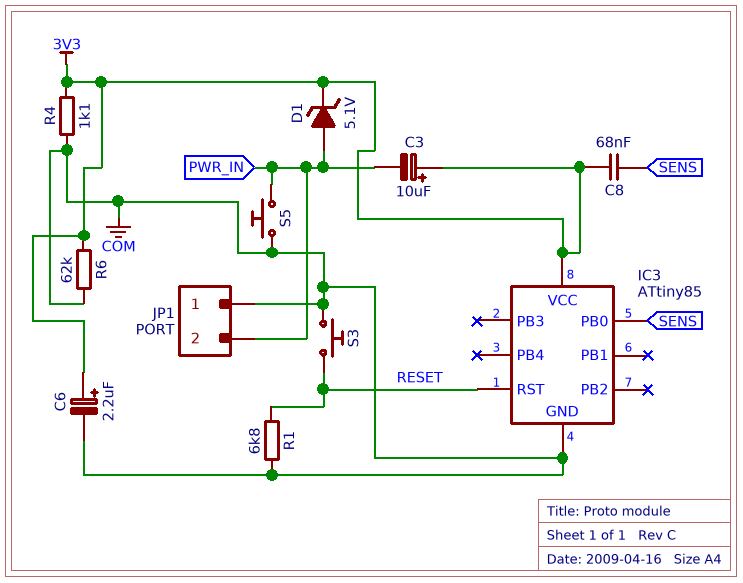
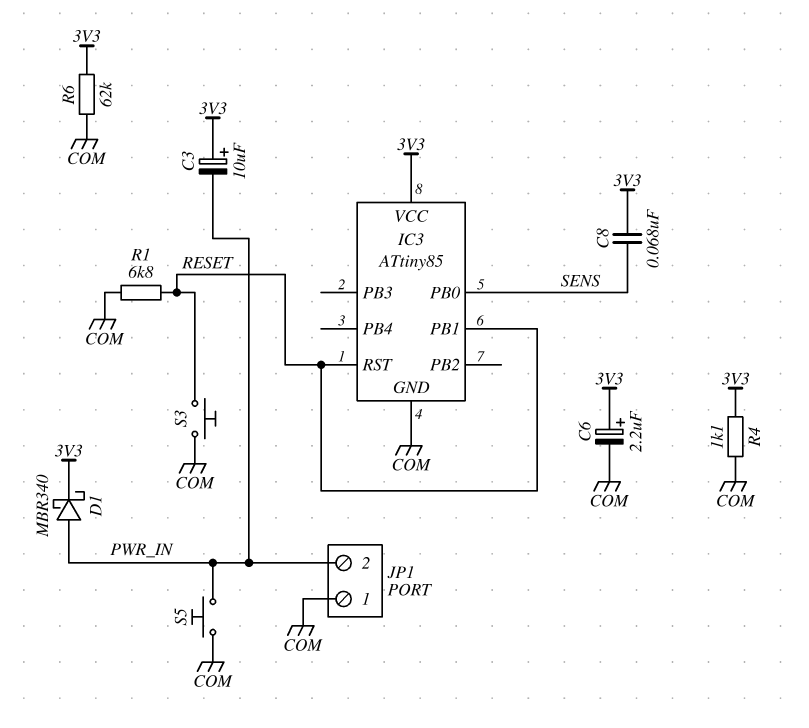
D1: zener 5.1V (A PWR_IN, K 3V3) -> schottky MBR340 (A PWR_IN, K 3V3)
IC3 pin PB1: none -> RESET

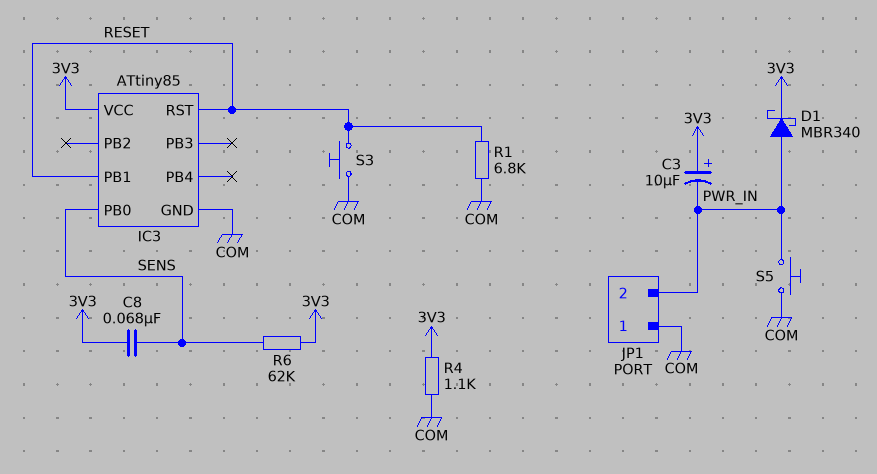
C6: 2.2uF (plus 3V3, minus COM) -> none
R6: 62k (3V3, COM) -> 62k (3V3, SENS)

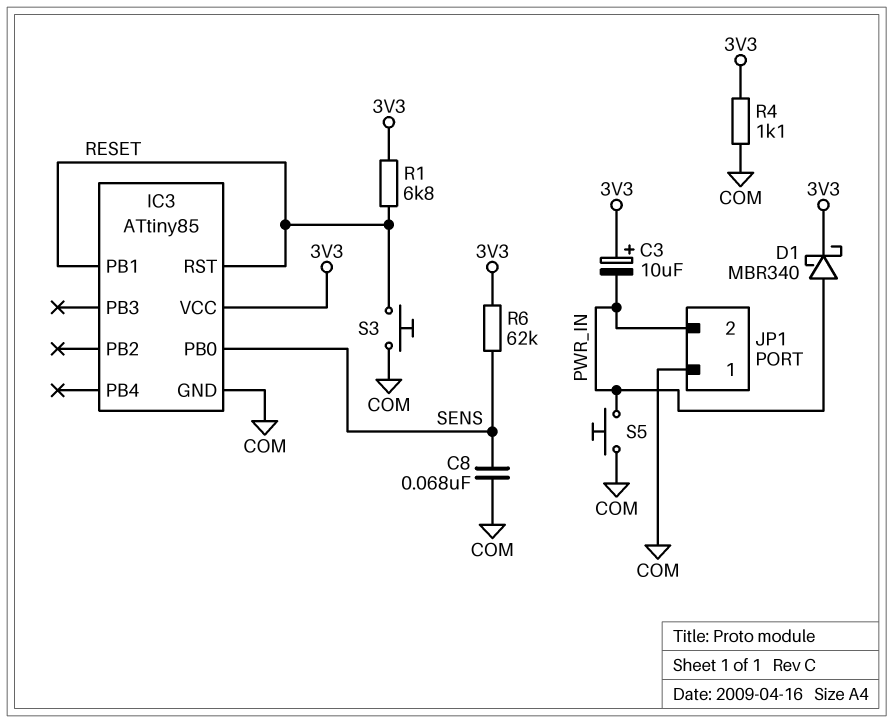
C8: 68nF (3V3, SENS) -> 68nF (COM, SENS)
R1: 6.8k (COM, RESET) -> 6.8k (3V3, RESET)

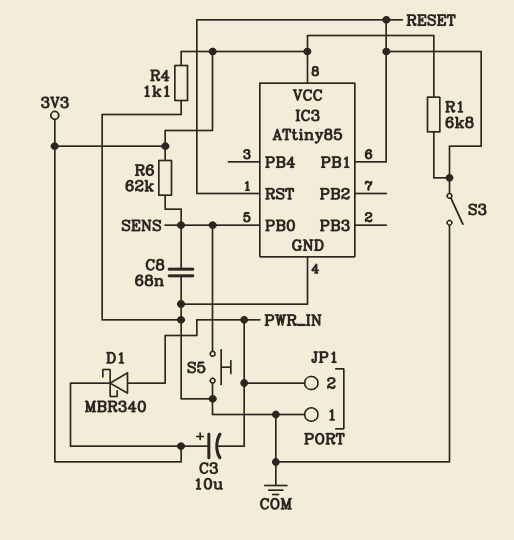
S3: button (COM, RESET) -> switch (COM, RESET)
S5: button (COM, PWR_IN) -> button (COM, SENS)

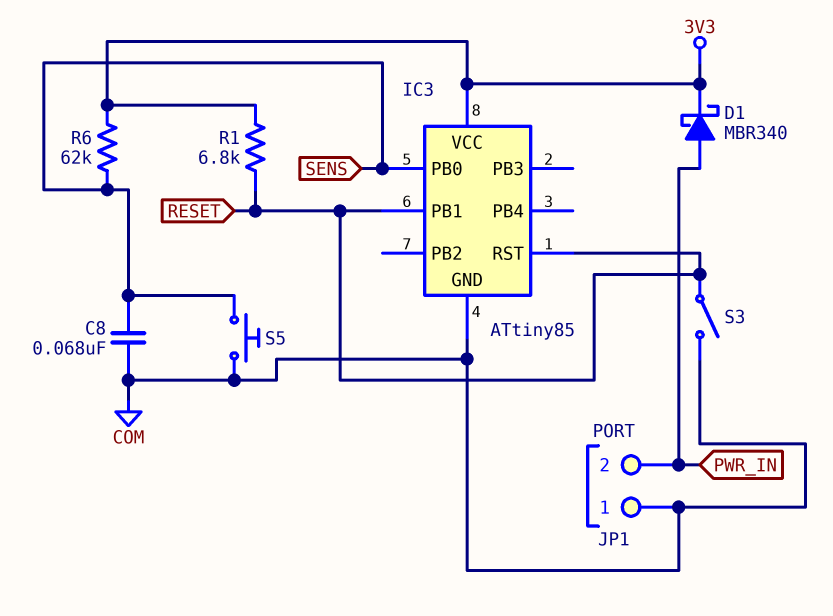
C3: 10uF (plus 3V3, minus PWR_IN) -> none
R4: 1.1k (3V3, COM) -> none

